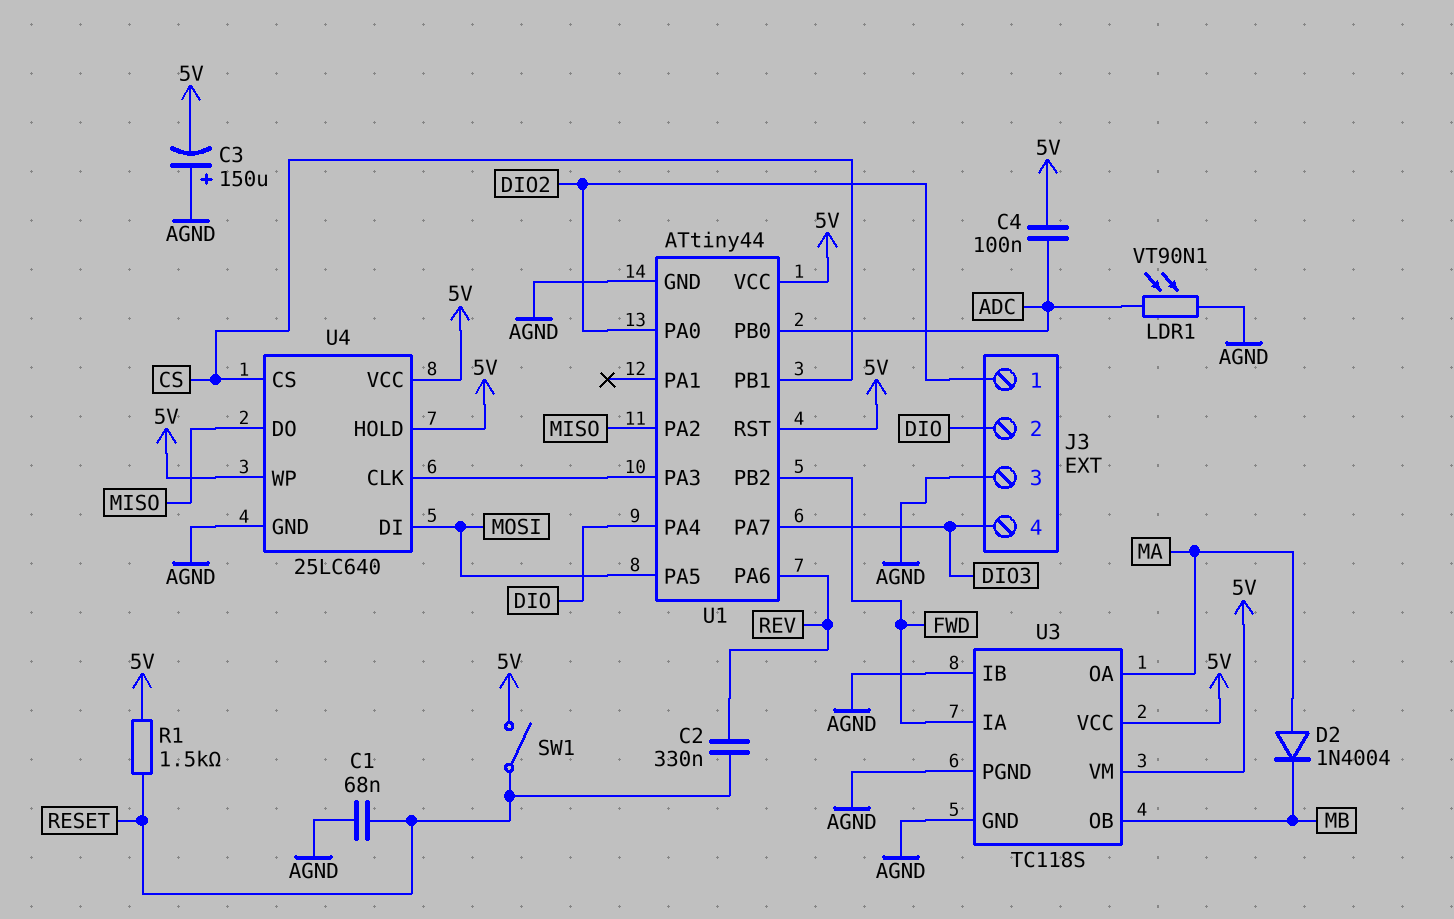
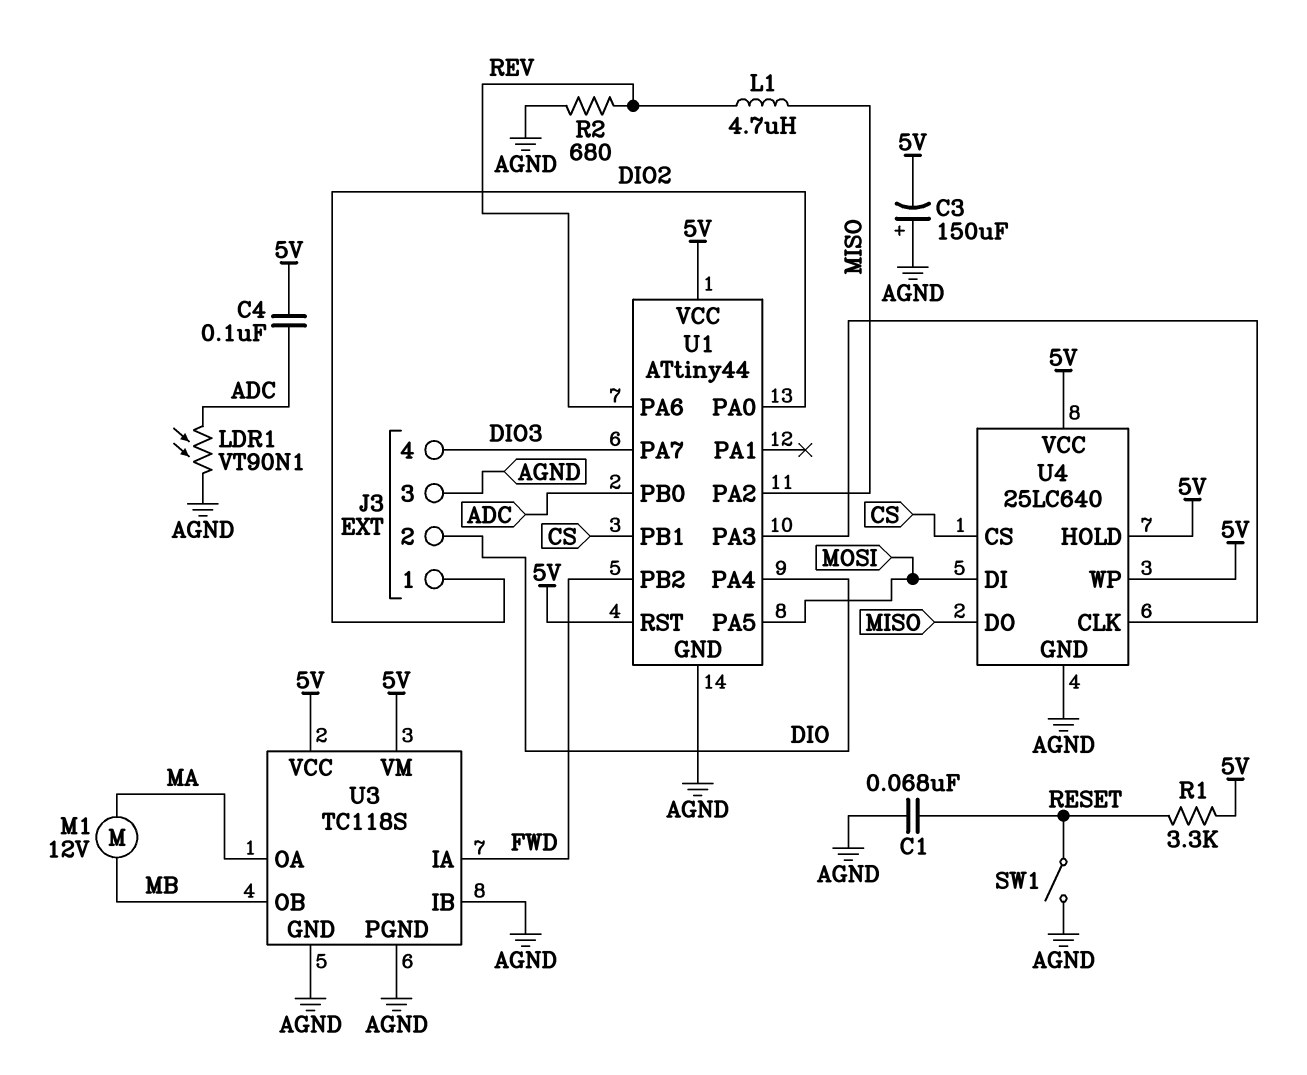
C2: 330nF (RESET, REV) -> none
D2: diode 1N4004 (A MA, K MB) -> none
L1: none -> 4.7uH (MISO, REV)
M1: none -> motor 12V (MA, MB)
R1: 1.5k (5V, RESET) -> 3.3k (5V, RESET)
R2: none -> 680 (AGND, REV)
SW1: switch (5V, RESET) -> switch (AGND, RESET)

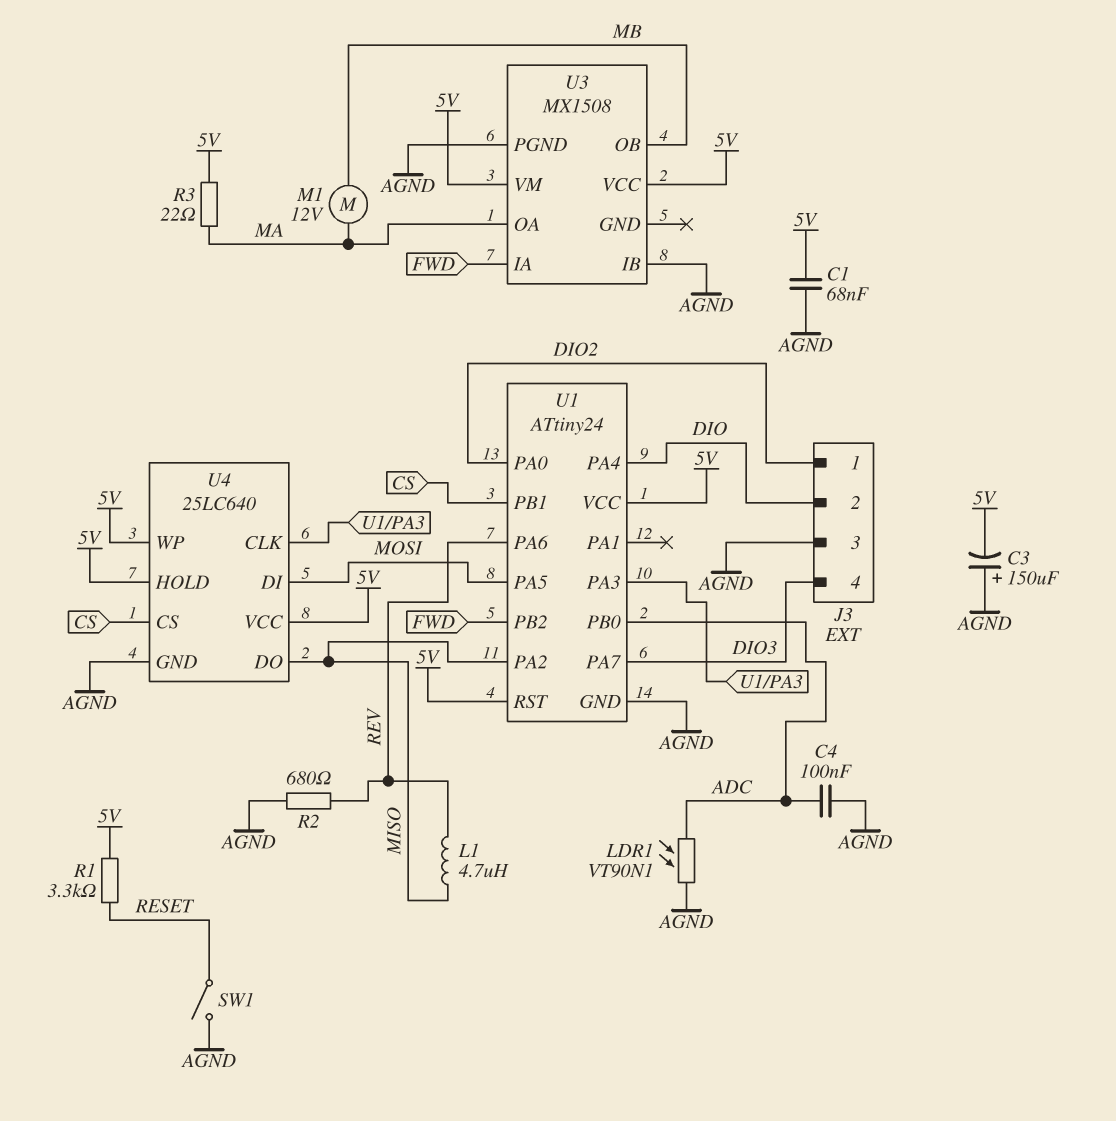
C1: 68nF (AGND, RESET) -> 68nF (5V, AGND)
C4: 100nF (5V, ADC) -> 100nF (ADC, AGND)
R3: none -> 22 (5V, MA)
U1: ATtiny44 -> ATtiny24
U3: TC118S -> MX1508
U3 pin GND: AGND -> none

